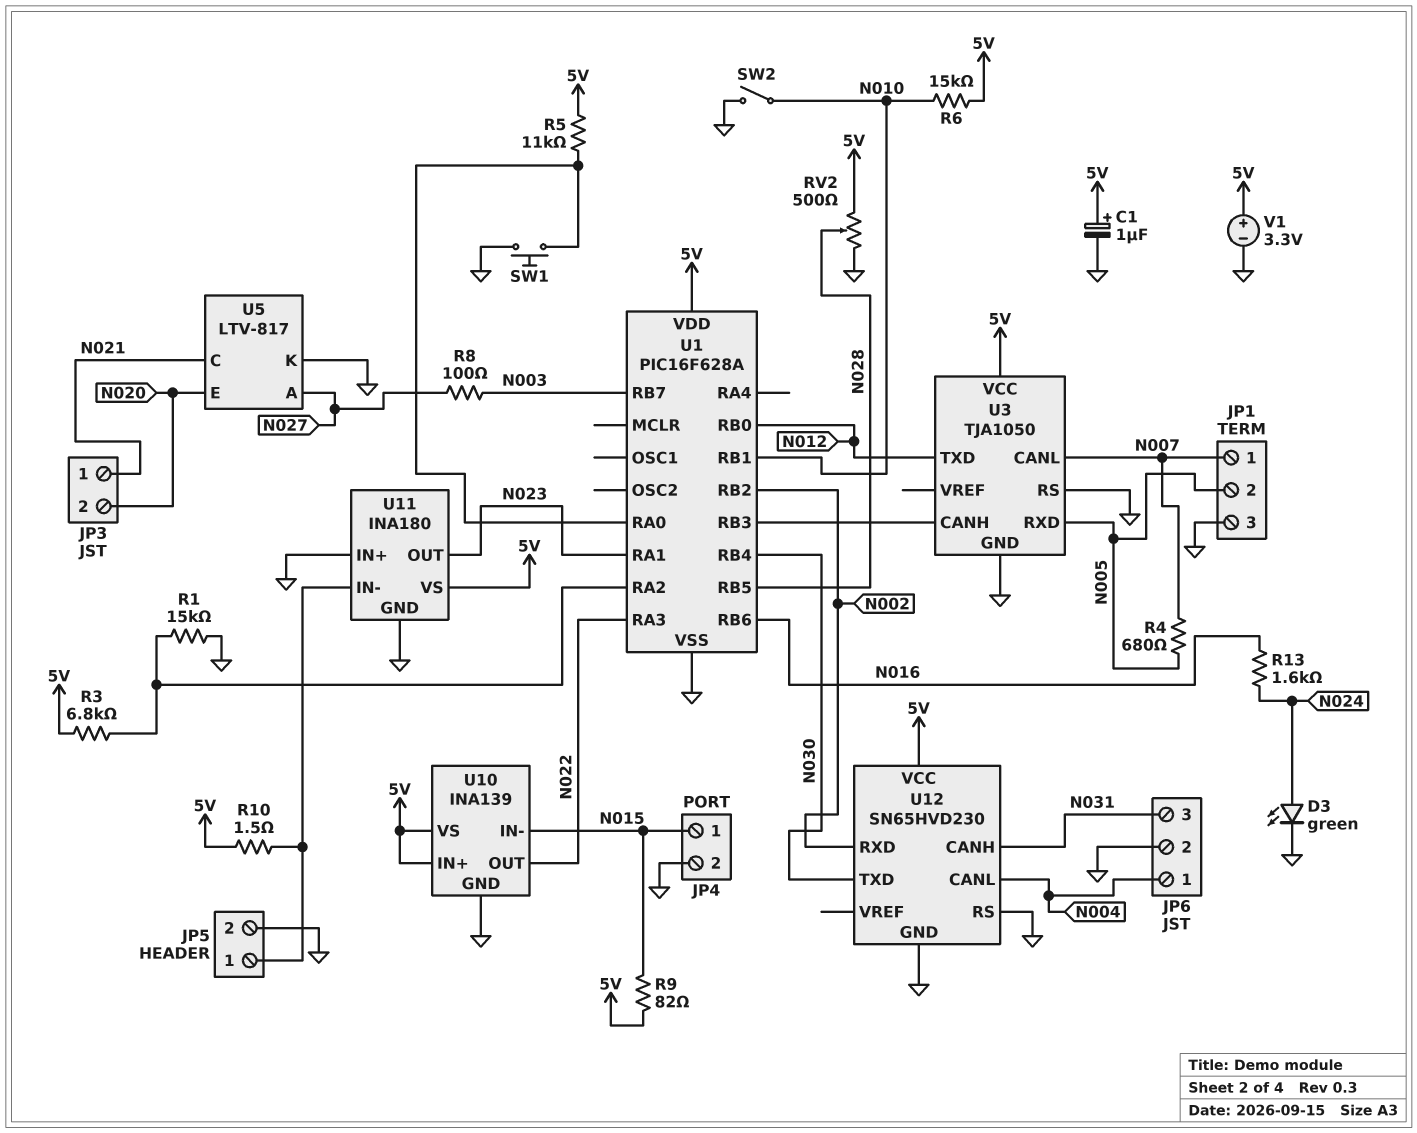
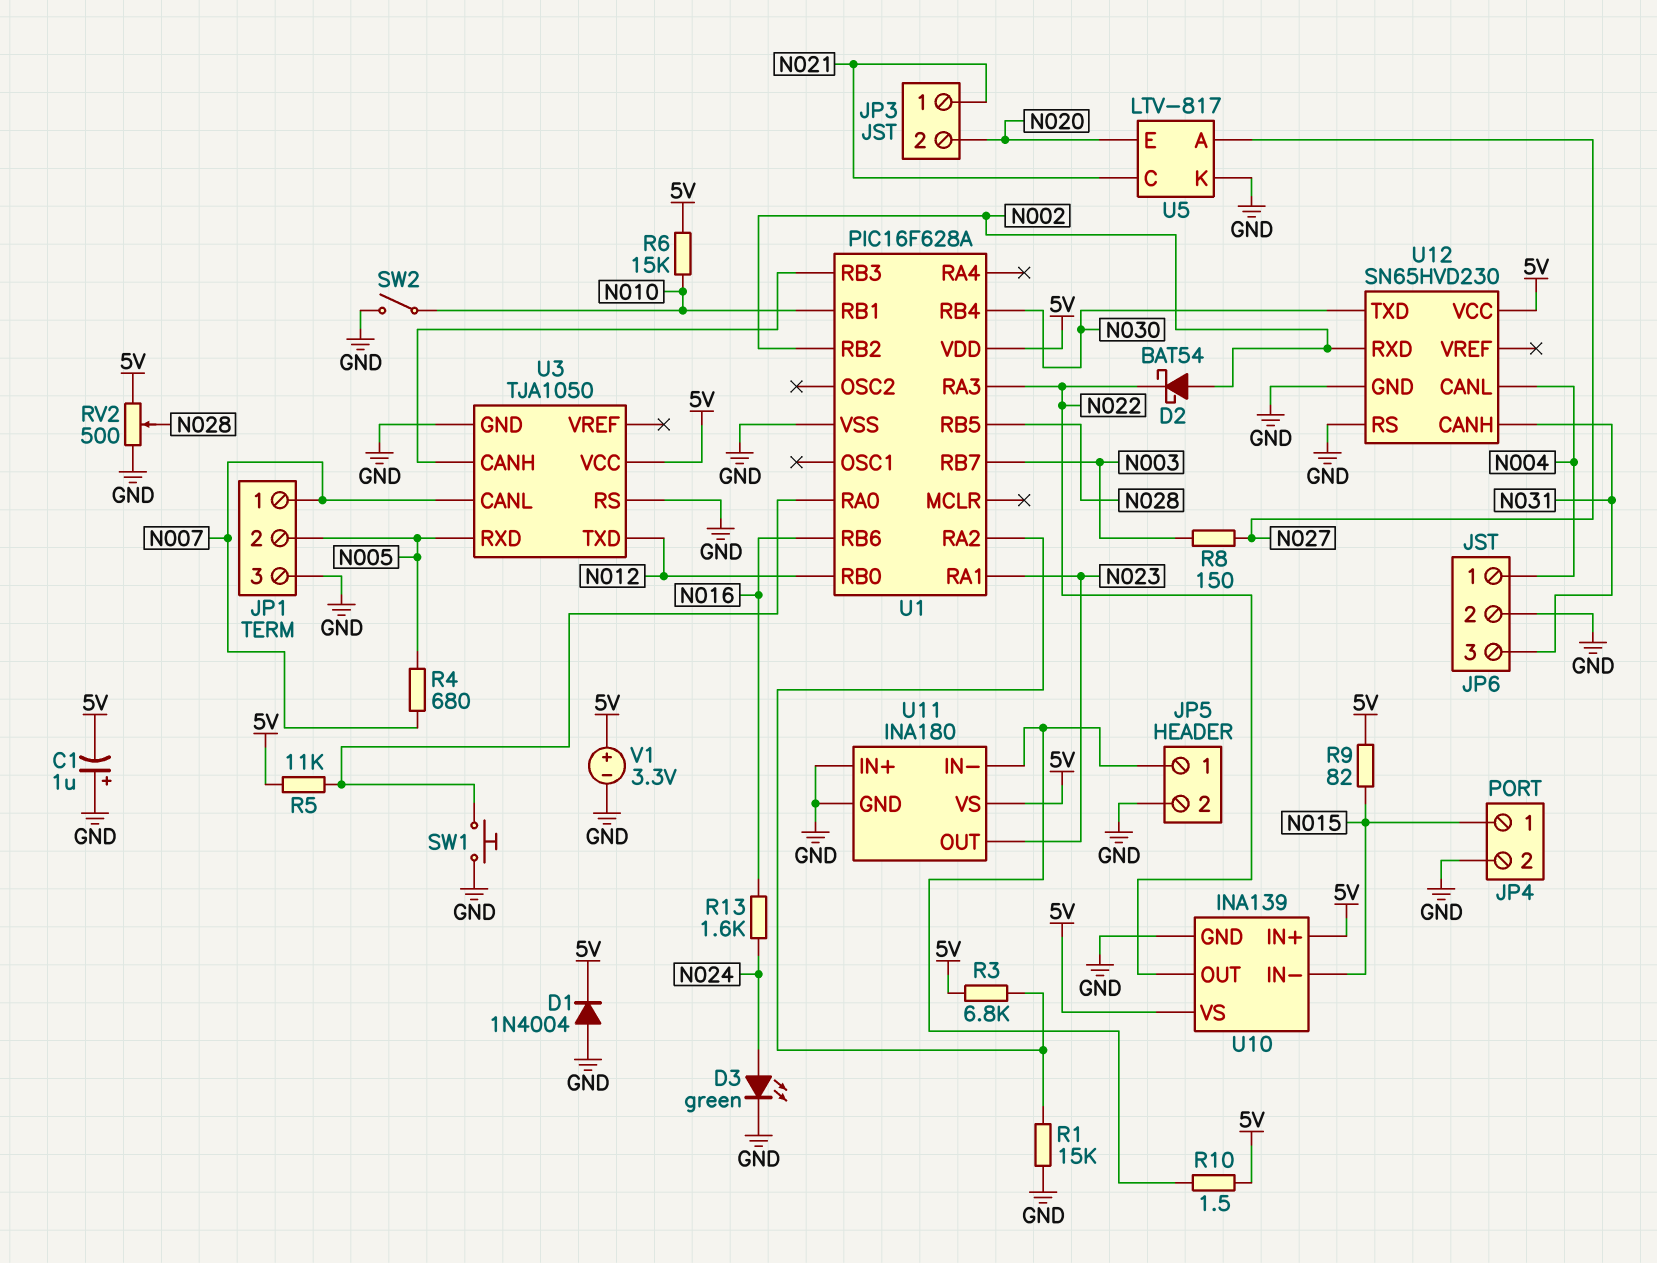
C1: 1uF (plus 5V, minus GND) -> 1uF (plus GND, minus 5V)
D1: none -> diode 1N4004 (A GND, K 5V)
D2: none -> schottky BAT54 (A N002, K N022)
R8: 100 (N003, N027) -> 150 (N003, N027)

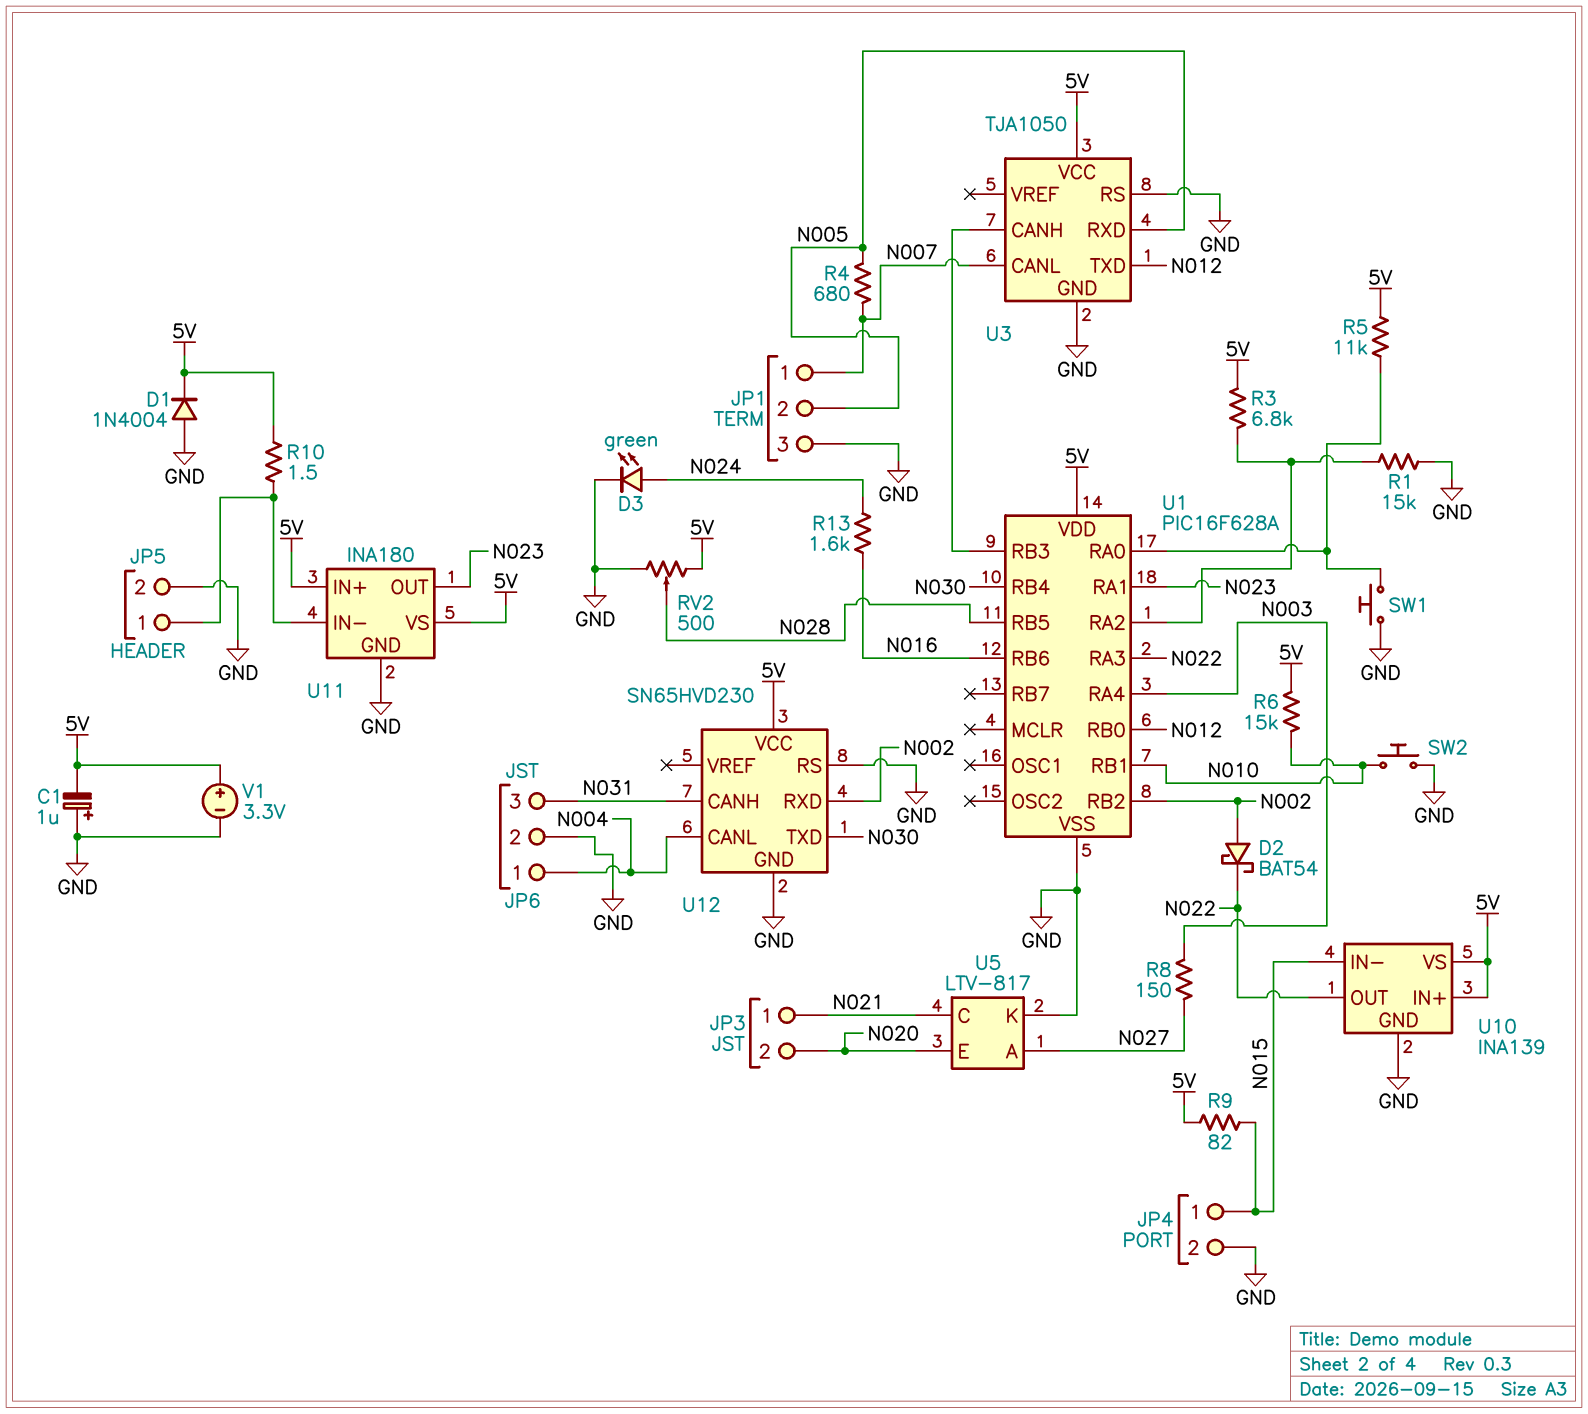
SW2: switch (GND, N010) -> button (GND, N010)
U1 pin RA4: none -> N003
U1 pin RB7: N003 -> none
U11 pin IN+: GND -> 5V

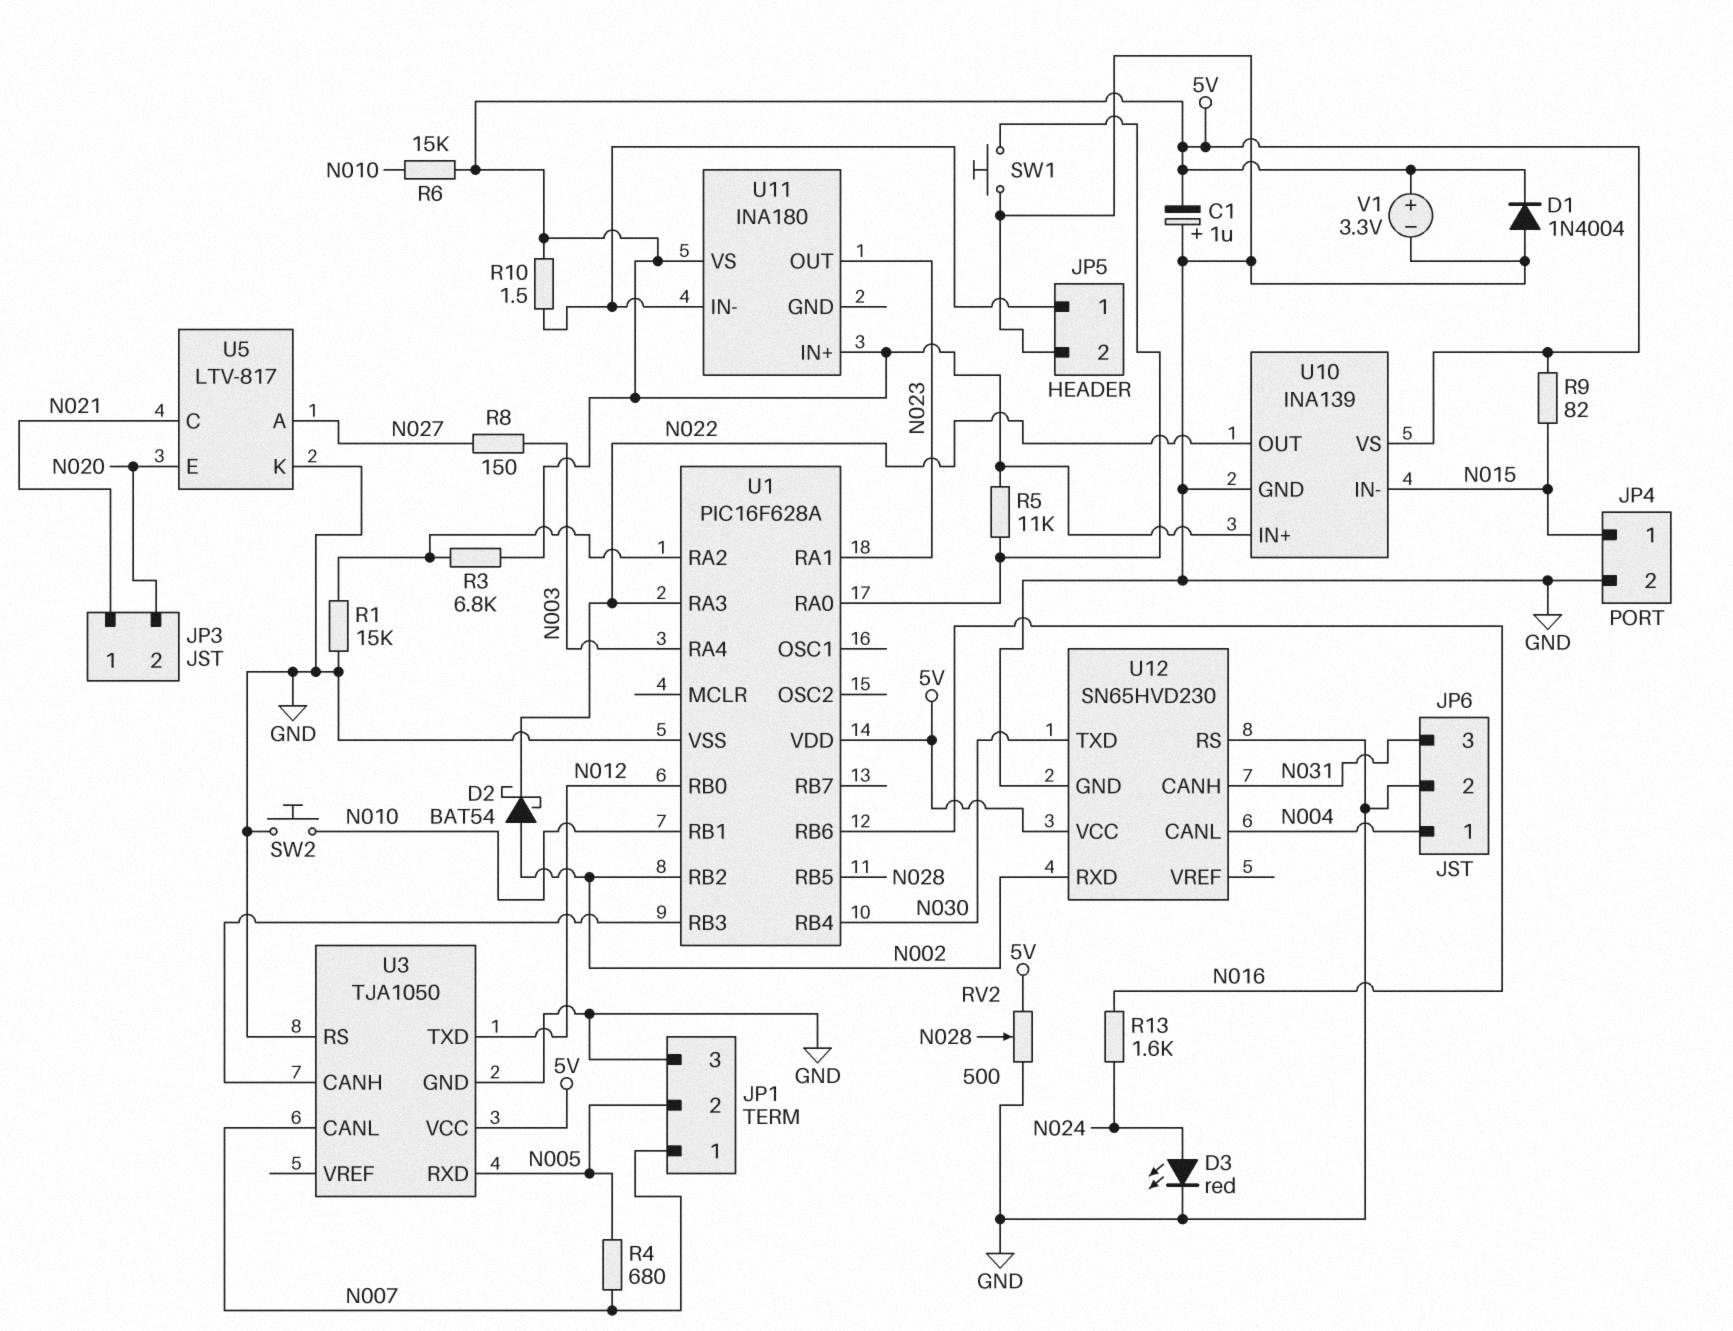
D3: LED green (A N024, K GND) -> LED red (A N024, K GND)
U11 pin GND: GND -> none

